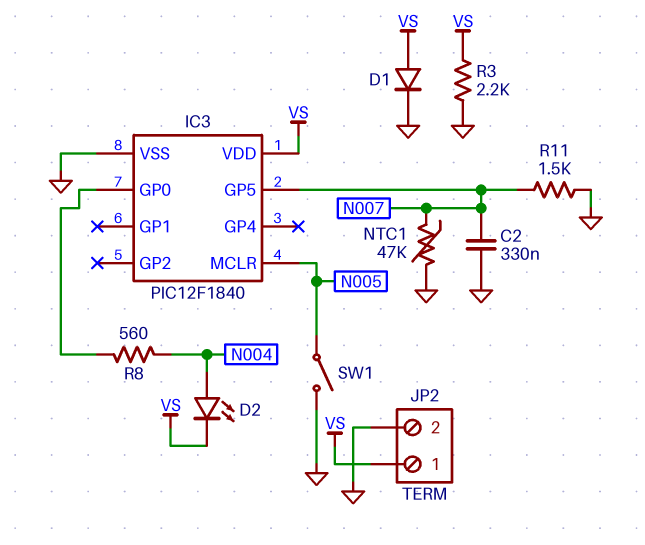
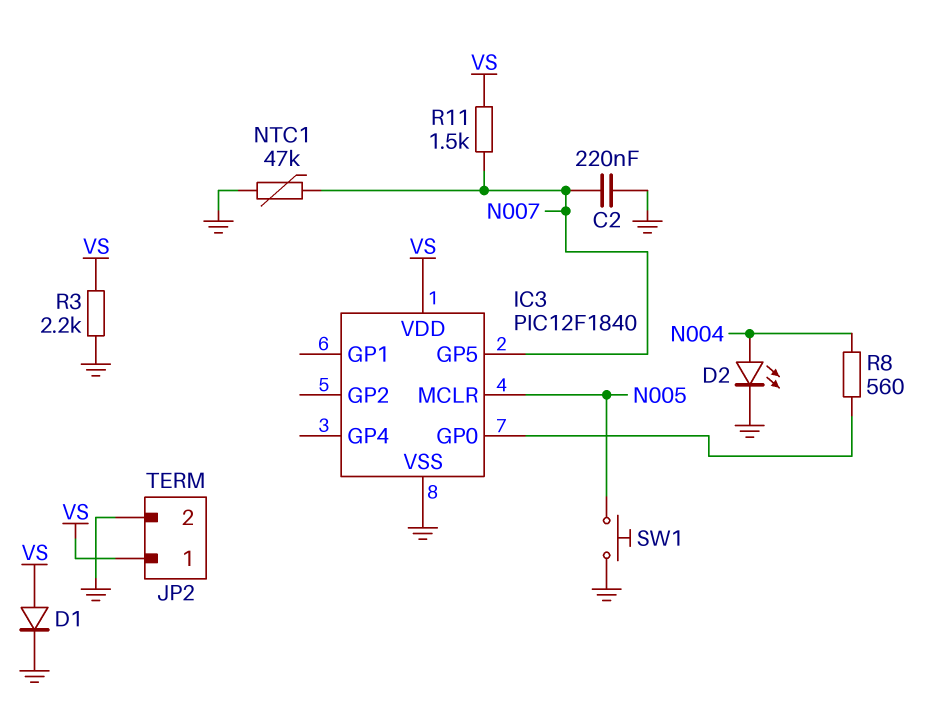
C2: 330nF (GND, N007) -> 220nF (GND, N007)
D2: LED (A N004, K VS) -> LED (A N004, K GND)
R11: 1.5k (GND, N007) -> 1.5k (N007, VS)
SW1: switch (GND, N005) -> button (GND, N005)

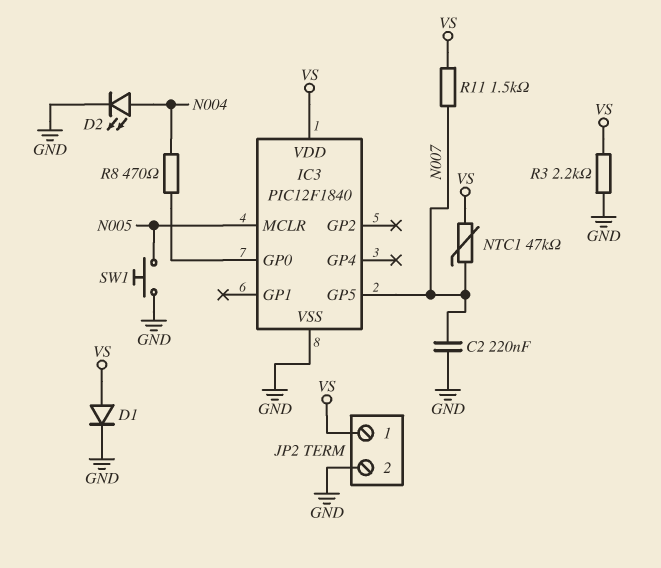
NTC1: 47k (GND, N007) -> 47k (N007, VS)
R8: 560 (IC3/GP0, N004) -> 470 (IC3/GP0, N004)

